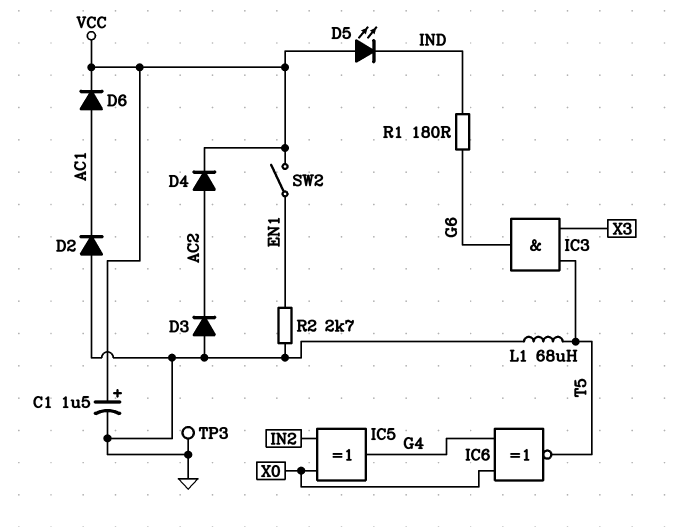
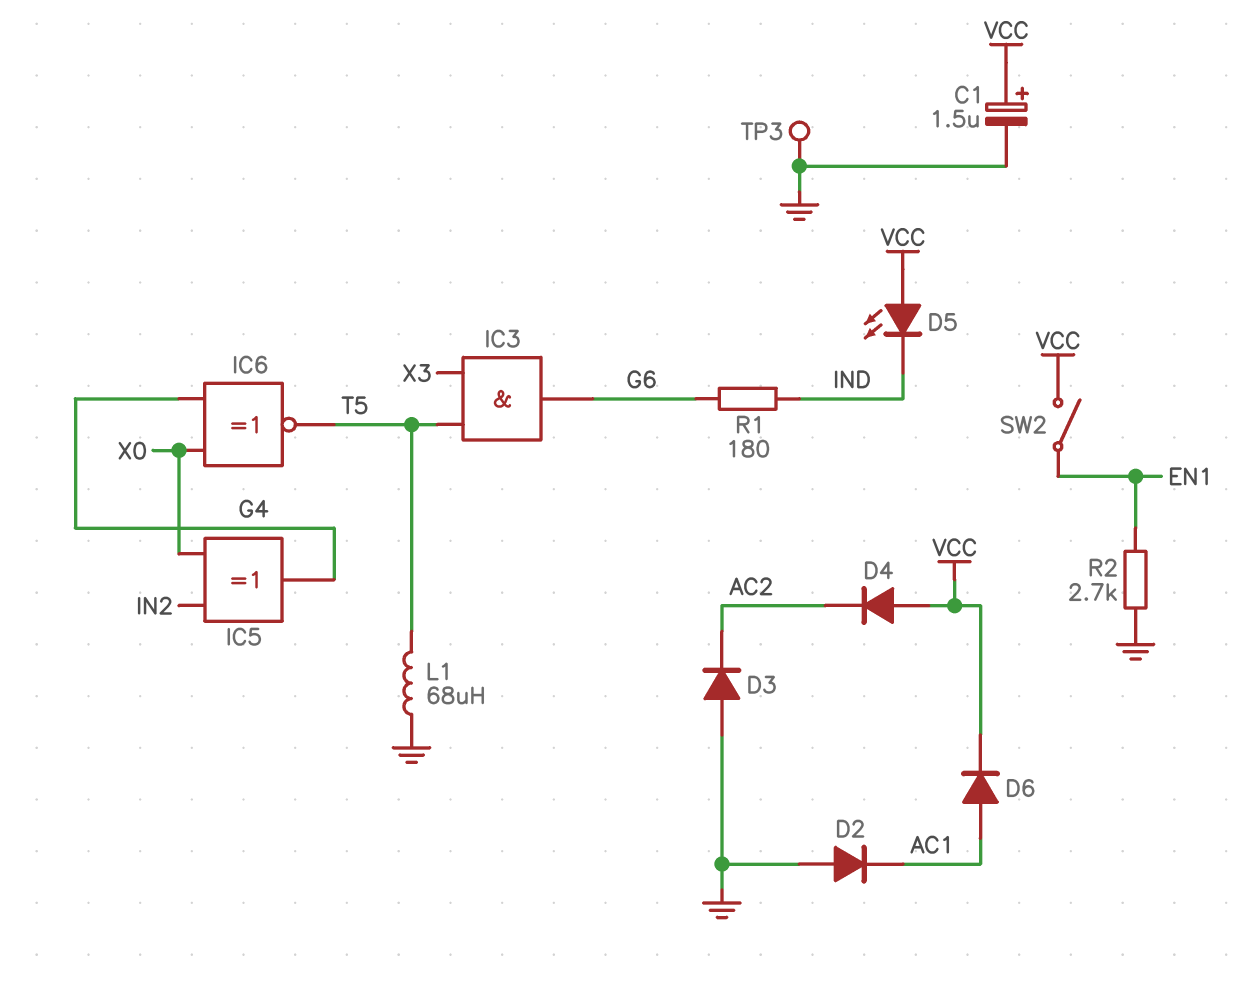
D4: diode (A AC2, K VCC) -> diode (A VCC, K AC2)

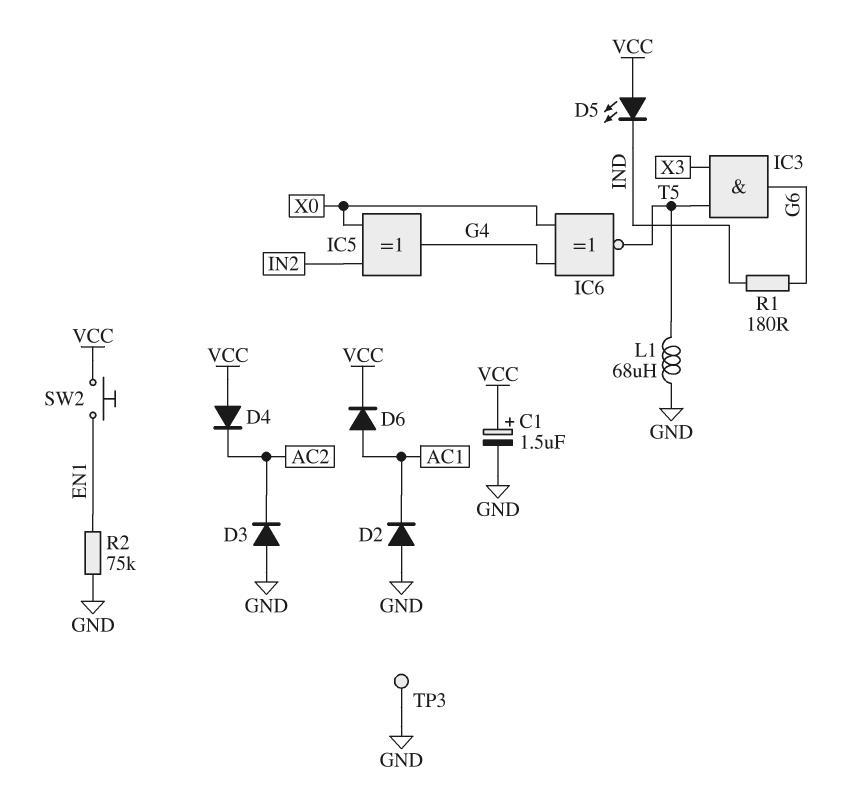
R2: 2.7k (EN1, GND) -> 75k (EN1, GND)
SW2: switch (EN1, VCC) -> button (EN1, VCC)

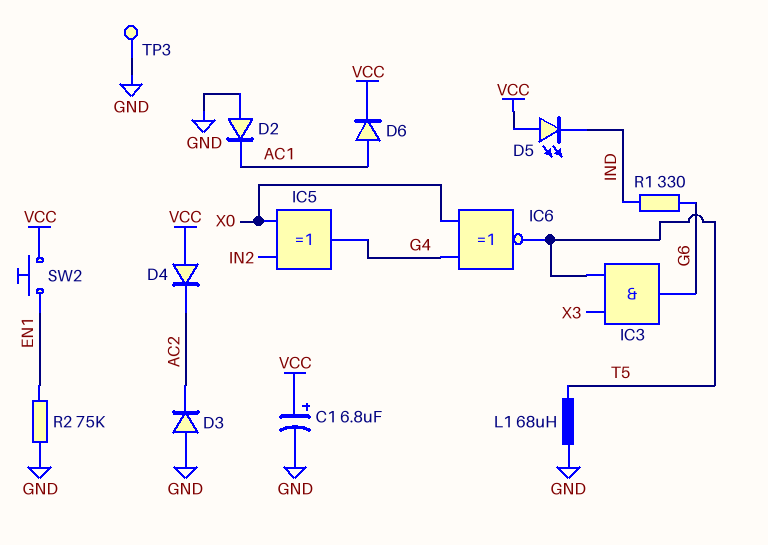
C1: 1.5uF (plus VCC, minus GND) -> 6.8uF (plus VCC, minus GND)
R1: 180 (G6, IND) -> 330 (G6, IND)

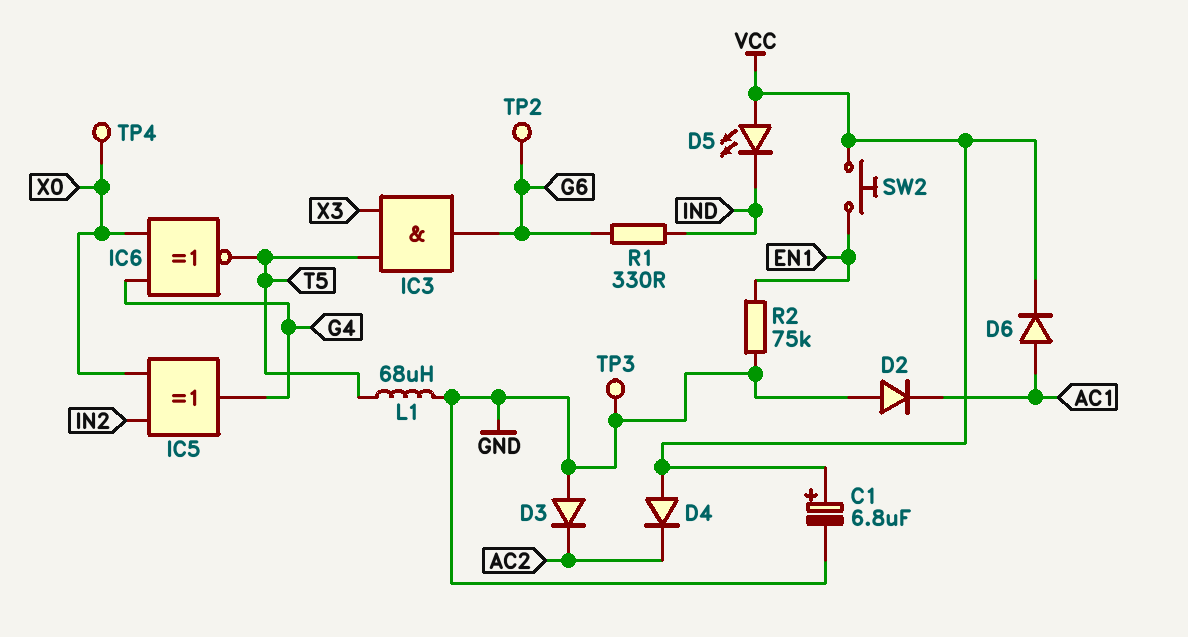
TP2: none -> test point (G6)
TP4: none -> test point (X0)

